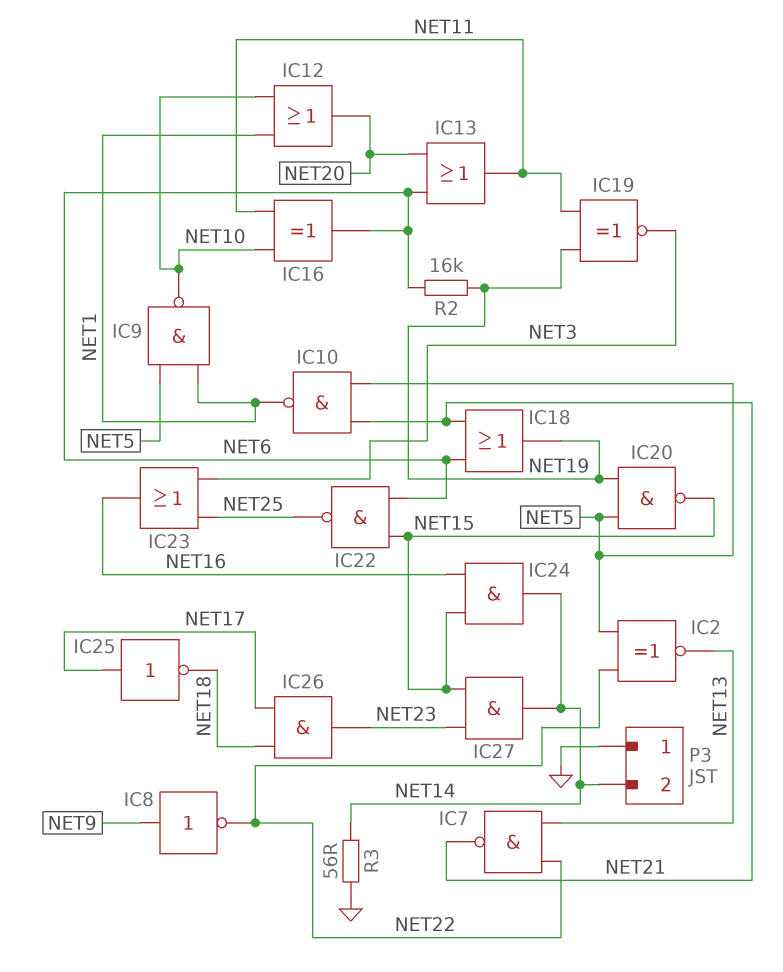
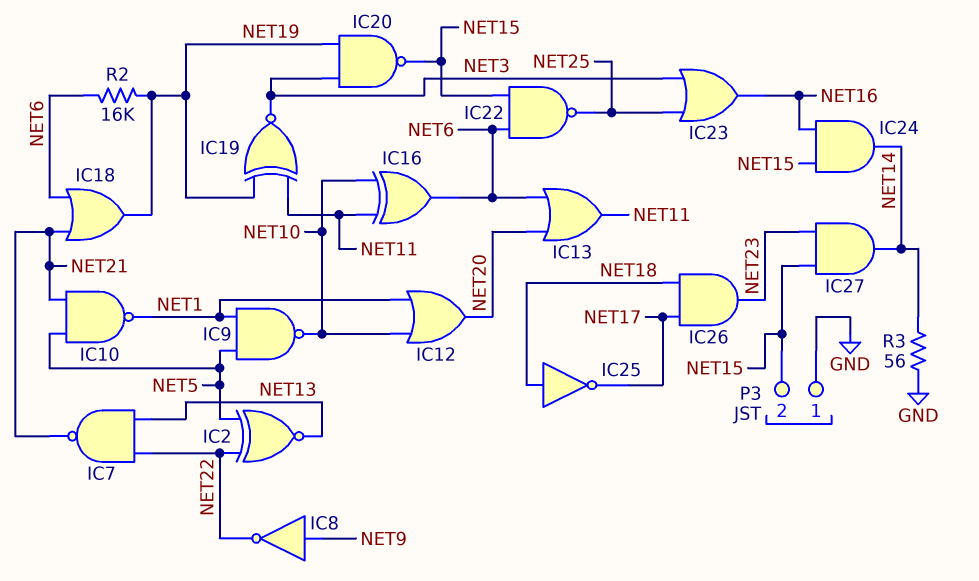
IC20: NAND (in NET5, in NET19, out NET15) -> NAND (in NET3, in NET19, out NET15)
IC25: NOT (in NET17, out NET18) -> NOT (in NET18, out NET17)
P3 pin 2: NET14 -> NET15

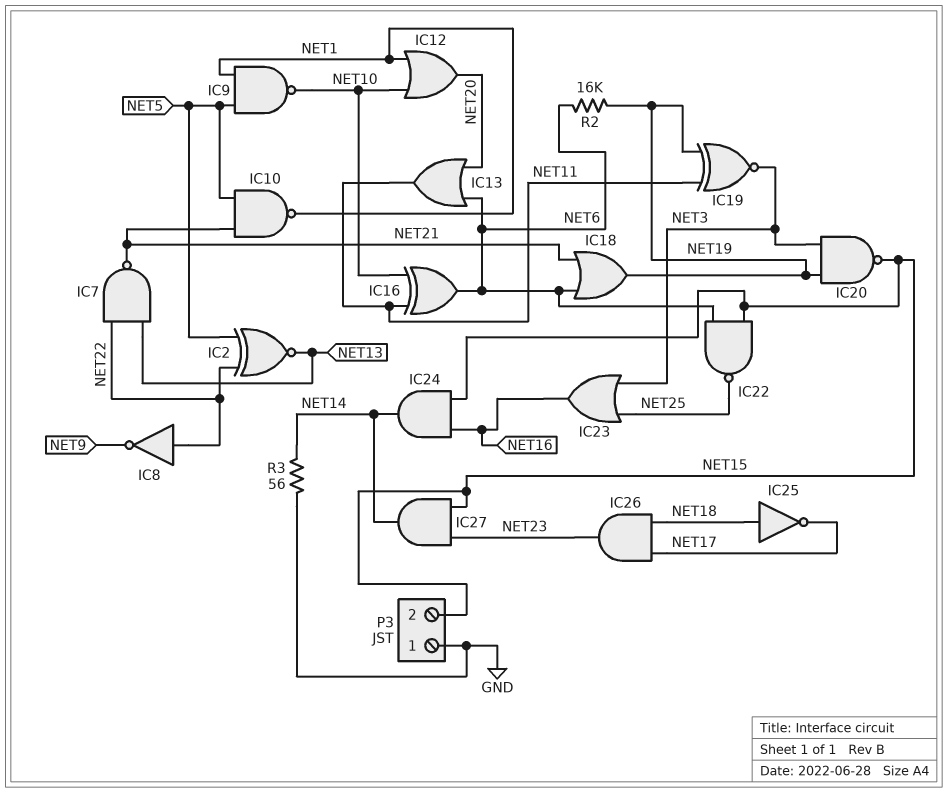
IC8: NOT (in NET9, out NET22) -> NOT (in NET22, out NET9)

